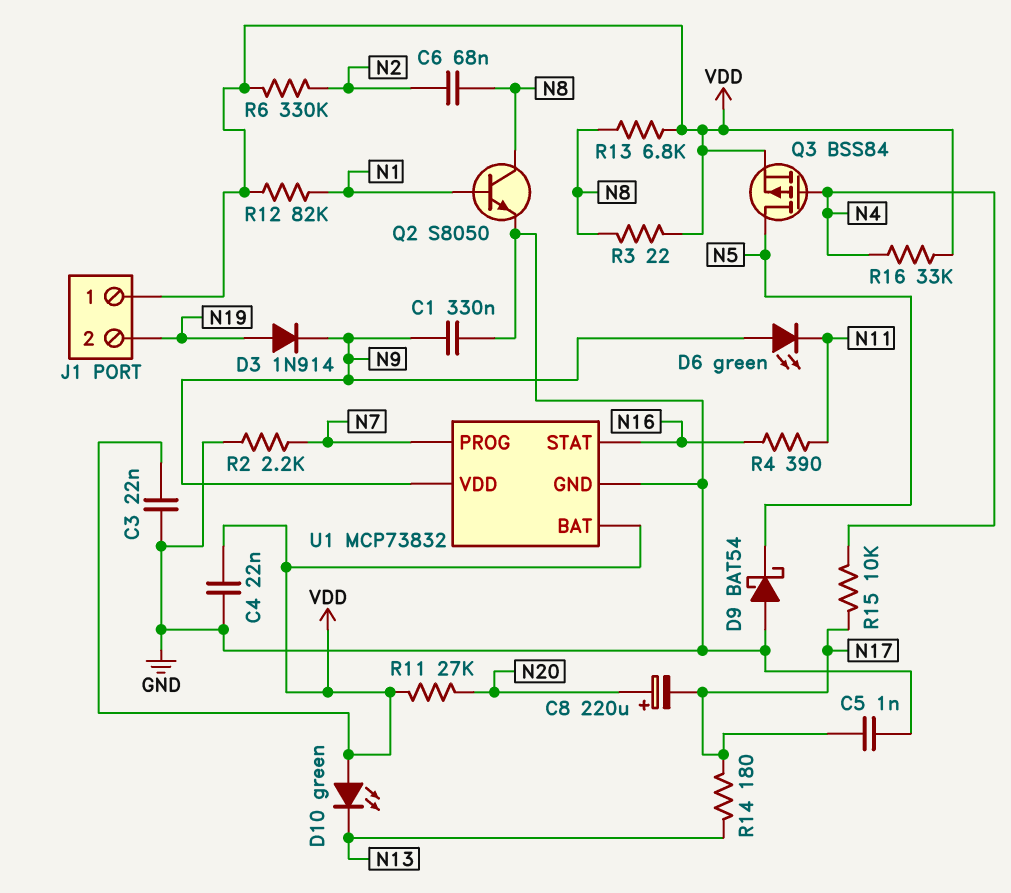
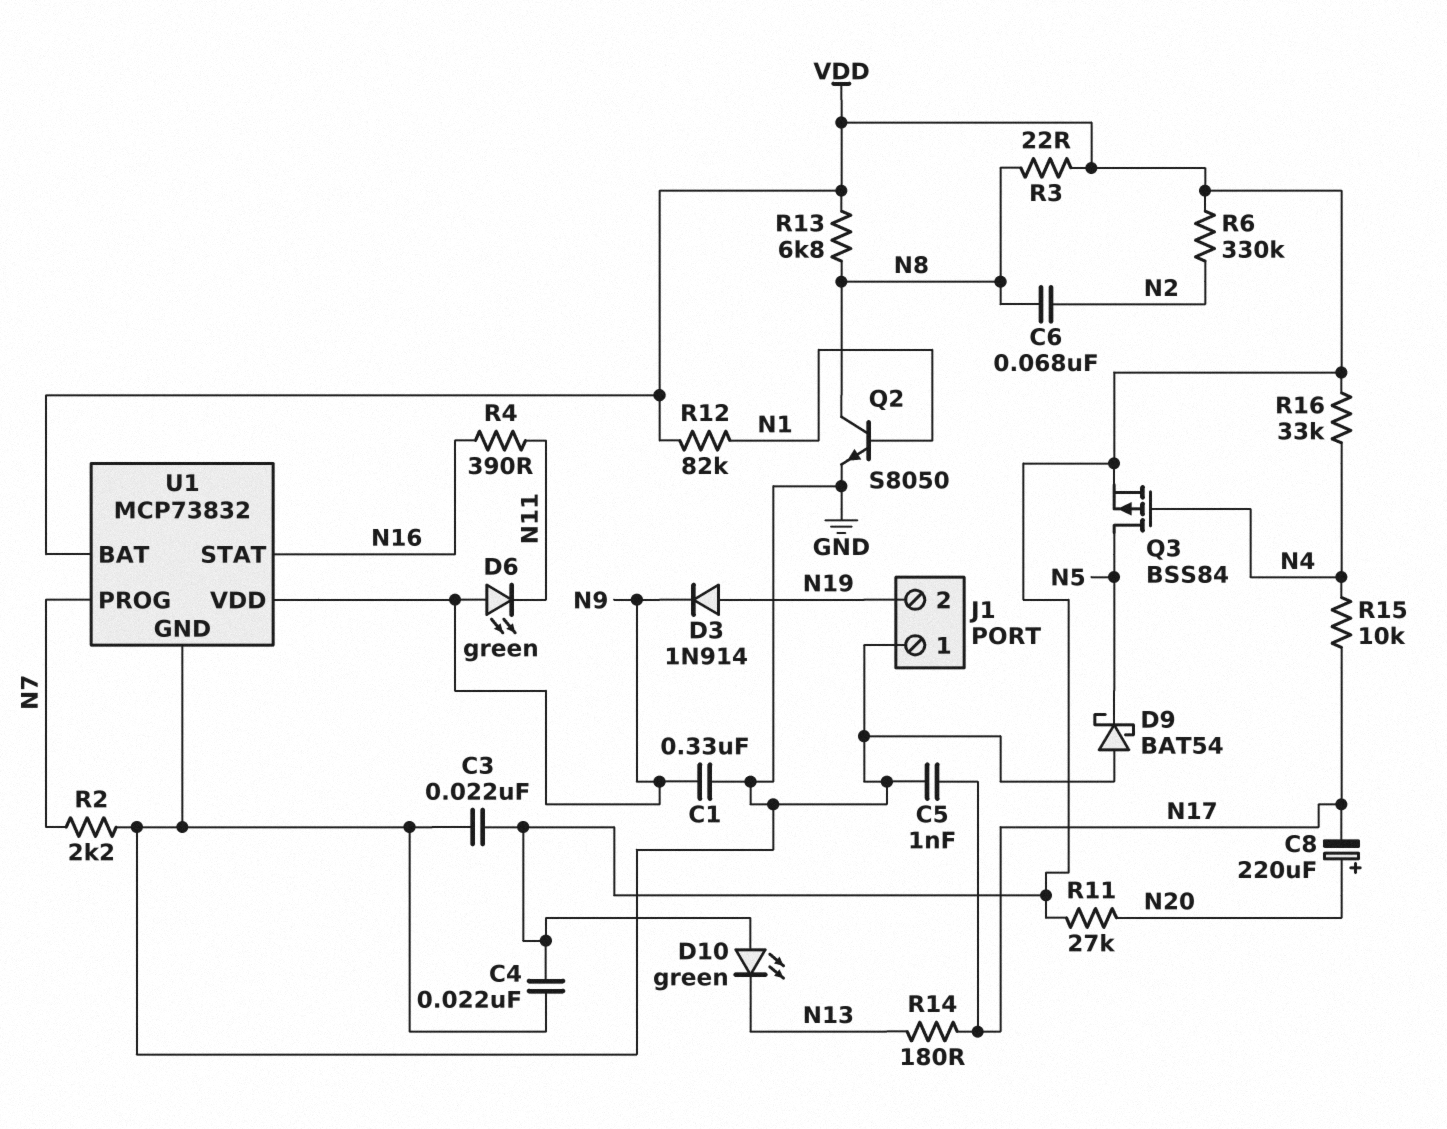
J1 pin 1: VDD -> GND

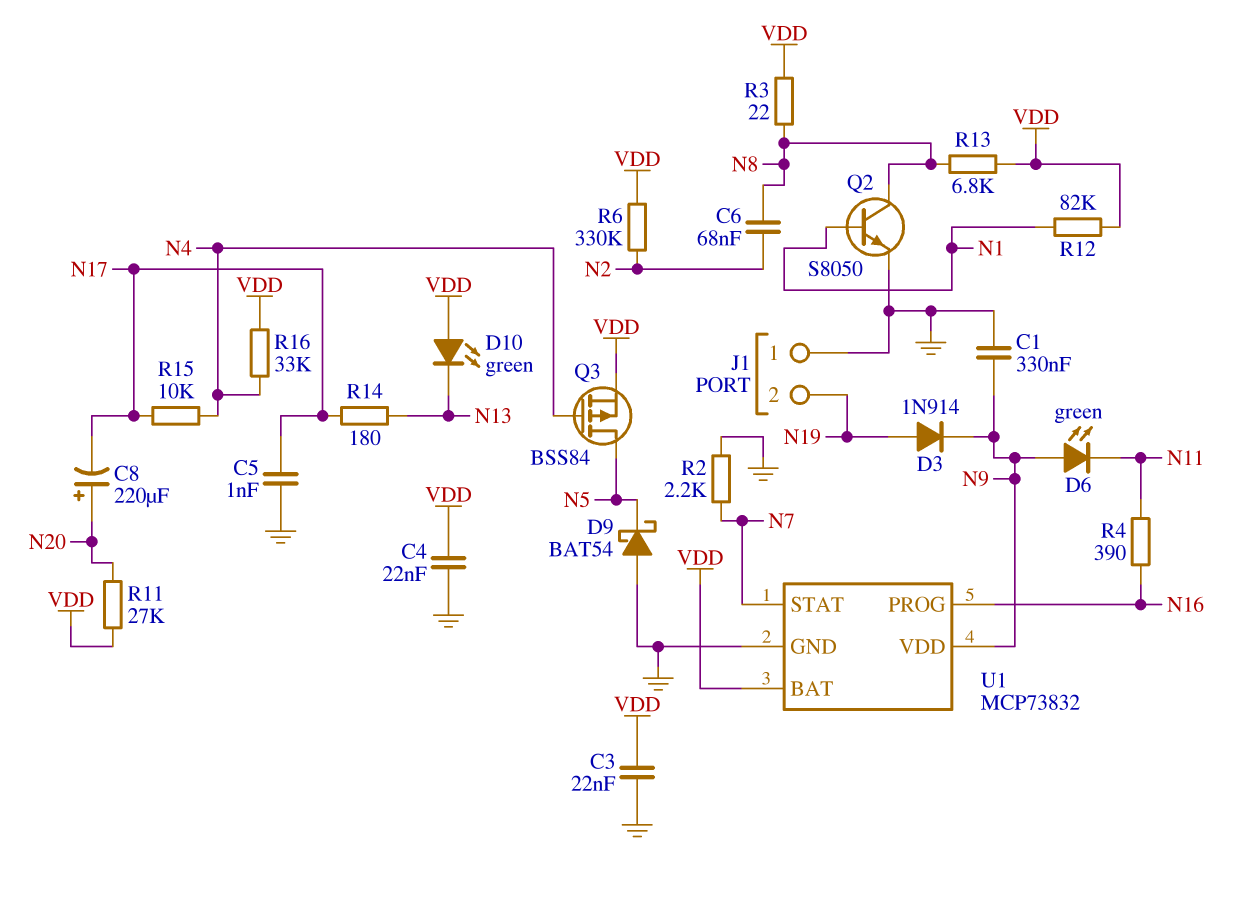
U1 pin PROG: N7 -> N16
U1 pin STAT: N16 -> N7

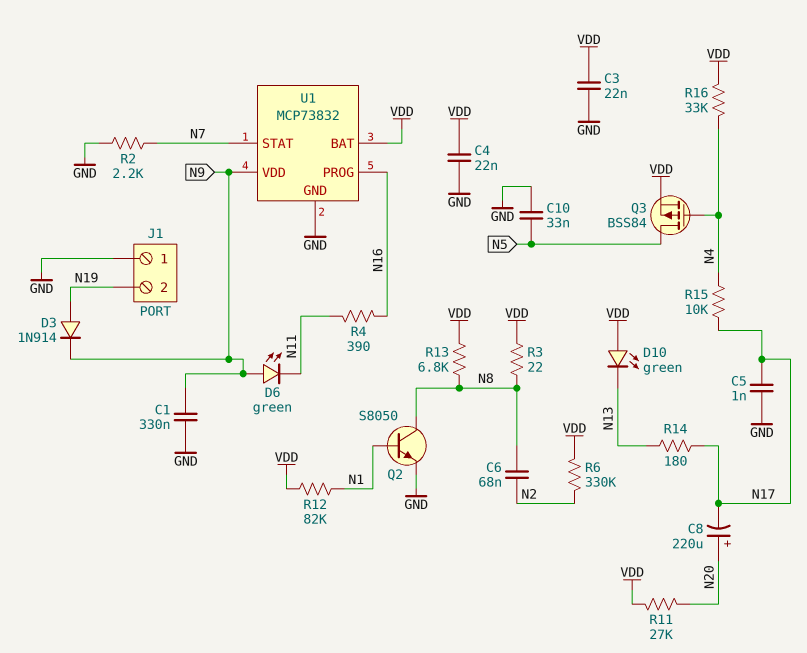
C10: none -> 33nF (GND, N5)
D9: schottky BAT54 (A GND, K N5) -> none

